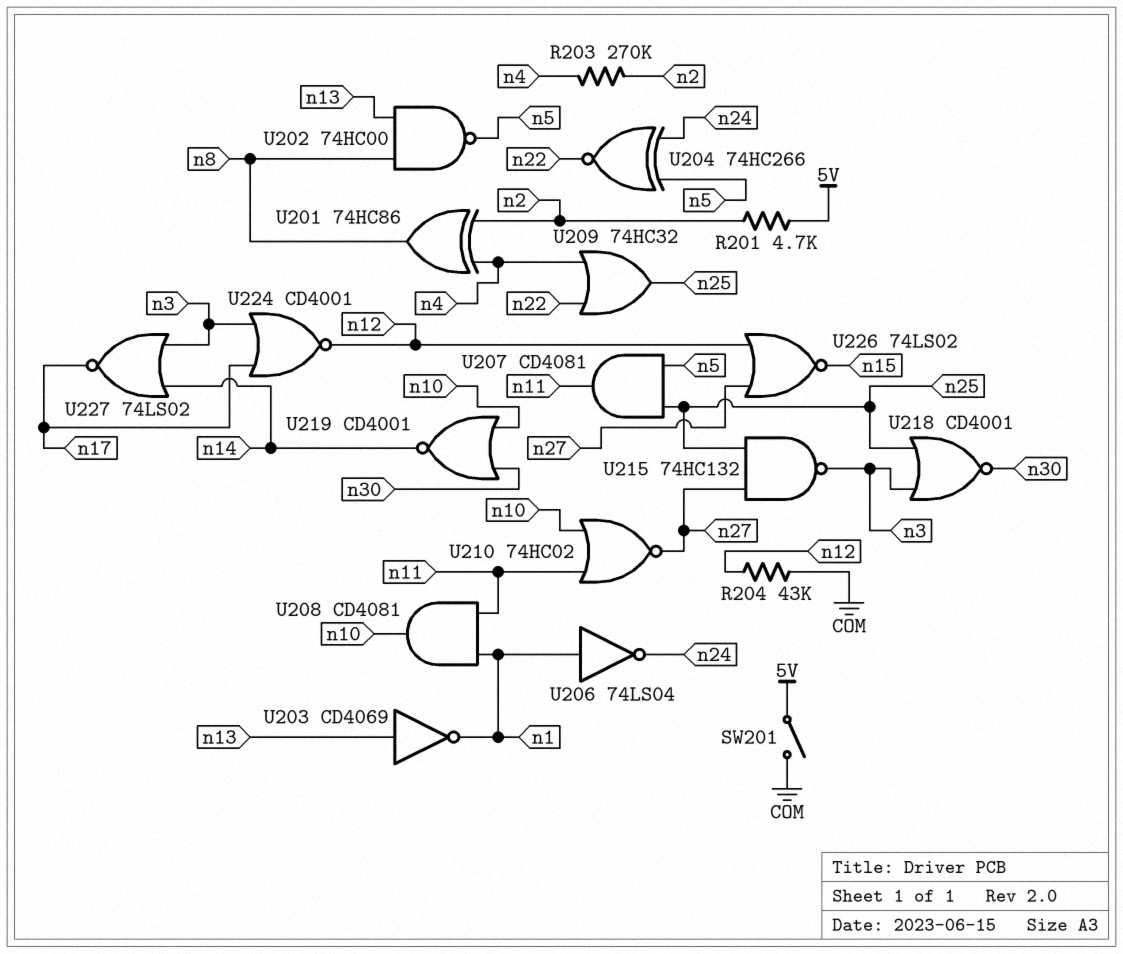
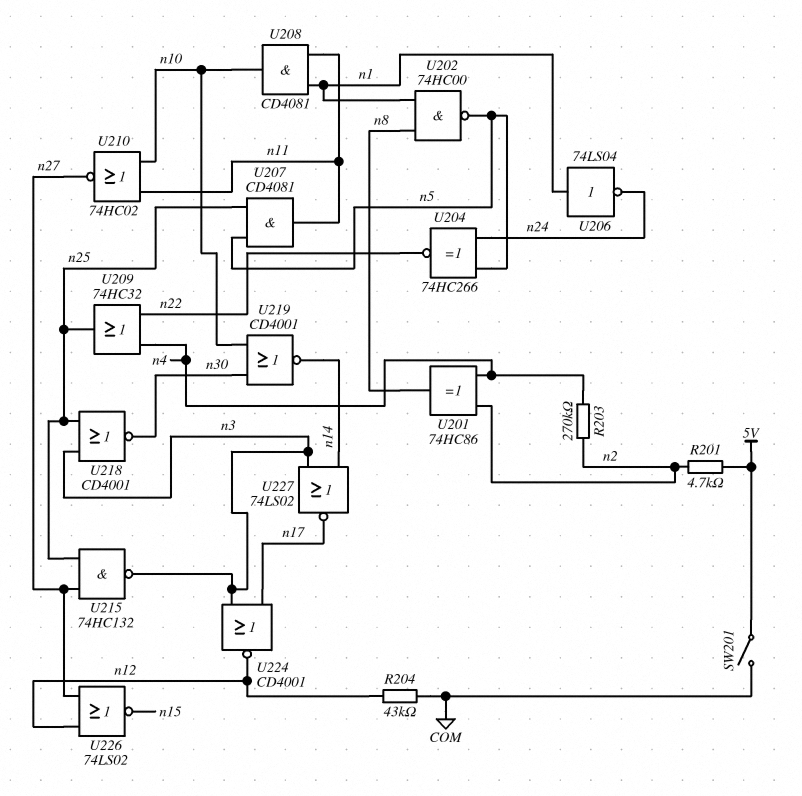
U202: NAND 74HC00 (in n8, in n13, out n5) -> NAND 74HC00 (in n1, in n8, out n5)
U203: NOT CD4069 (in n13, out n1) -> none

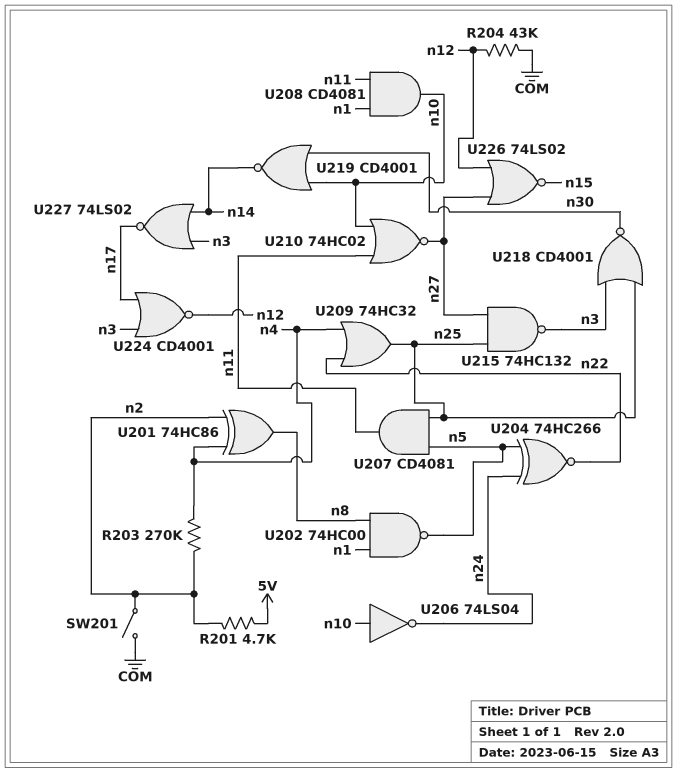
SW201: switch (5V, COM) -> switch (COM, n2)
U206: NOT 74LS04 (in n1, out n24) -> NOT 74LS04 (in n10, out n24)

